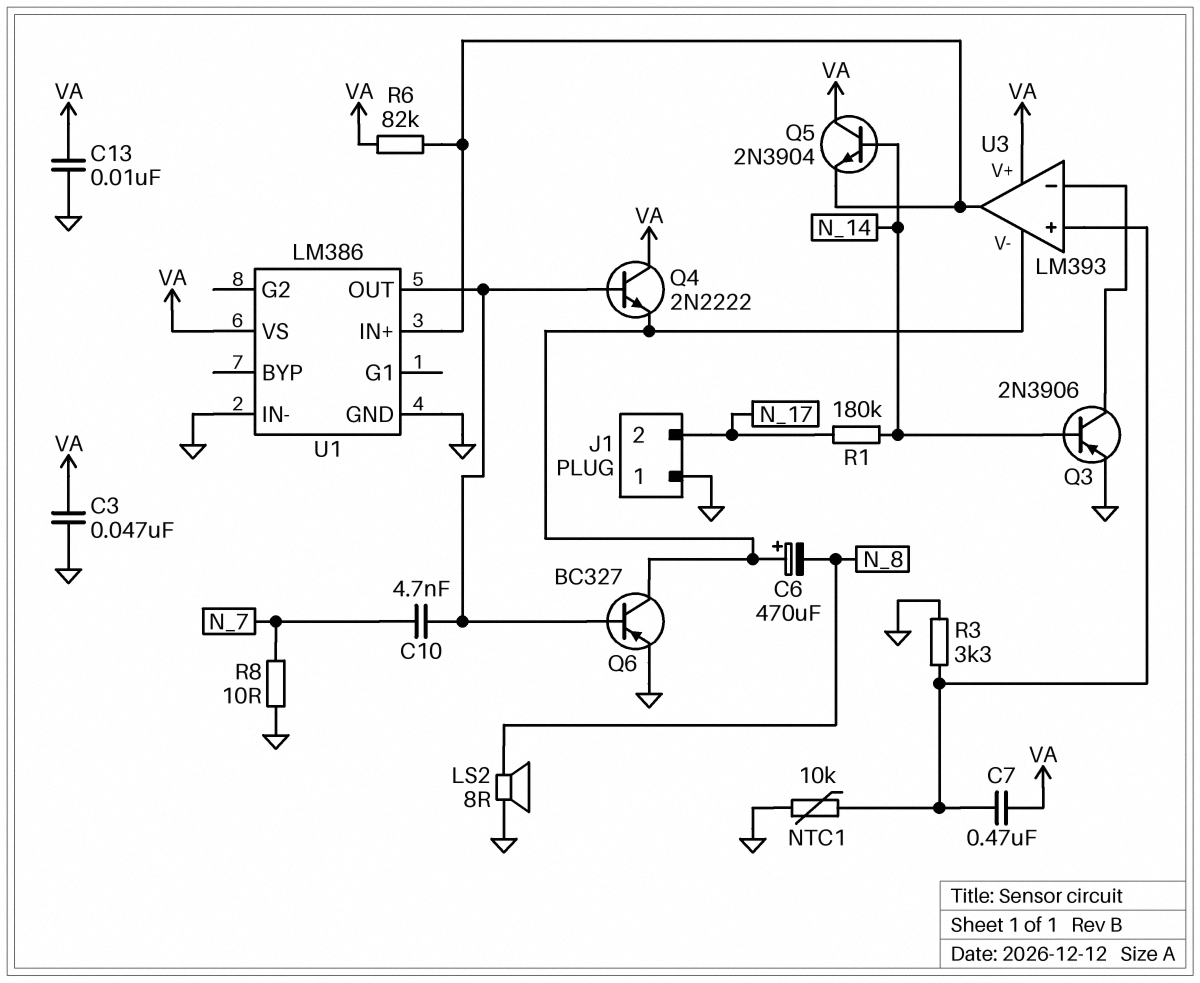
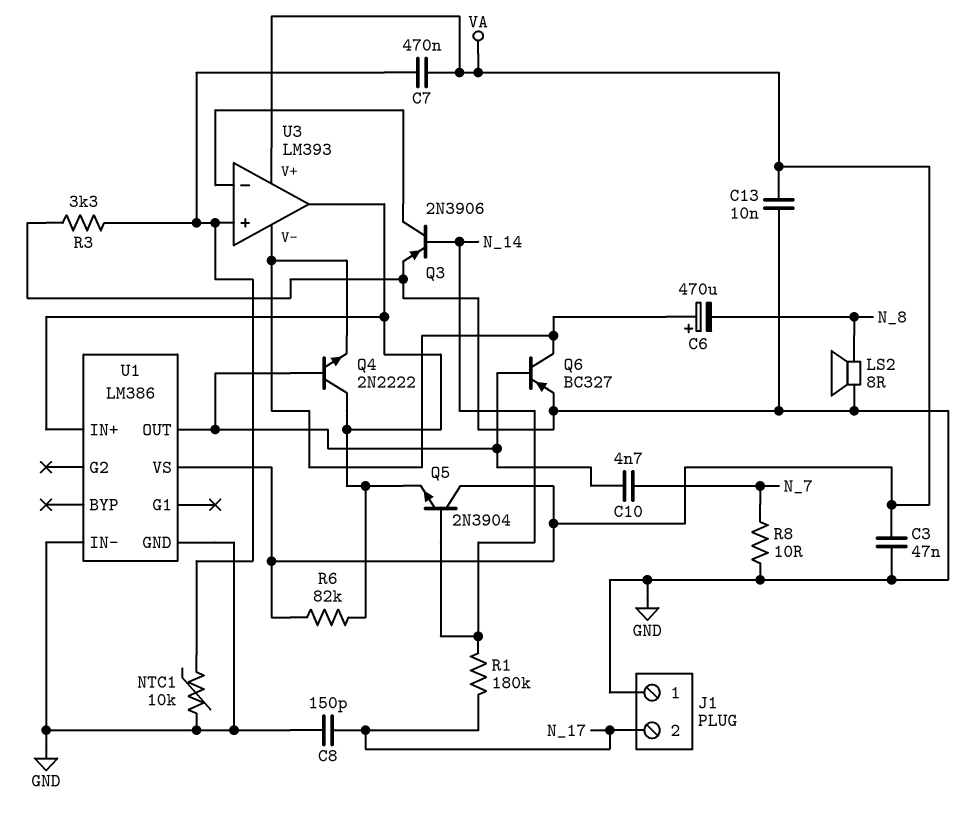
C8: none -> 150pF (GND, N_17)
Q4: NPN 2N2222 (B U1/OUT, C VA, E U3/V-) -> NPN 2N2222 (B U1/OUT, C U1/IN+, E U3/V-)

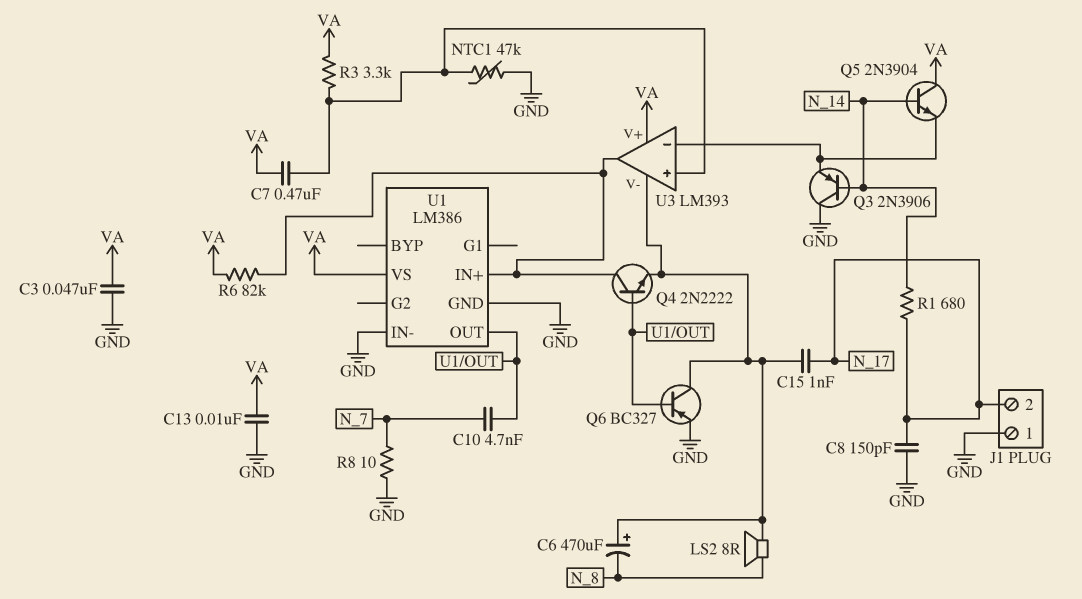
C15: none -> 1nF (N_17, U3/V-)
LS2: speaker 8R (GND, N_8) -> speaker 8R (N_8, U3/V-)
NTC1: 10k (GND, U3/in+) -> 47k (GND, U3/in+)
Q3: PNP 2N3906 (B N_14, C U3/in-, E GND) -> PNP 2N3906 (B N_14, C GND, E U3/in-)
Q5: NPN 2N3904 (B N_14, C VA, E U1/IN+) -> NPN 2N3904 (B N_14, C VA, E U3/in-)
R1: 180k (N_14, N_17) -> 680 (N_14, N_17)
R3: 3.3k (GND, U3/in+) -> 3.3k (U3/in+, VA)

